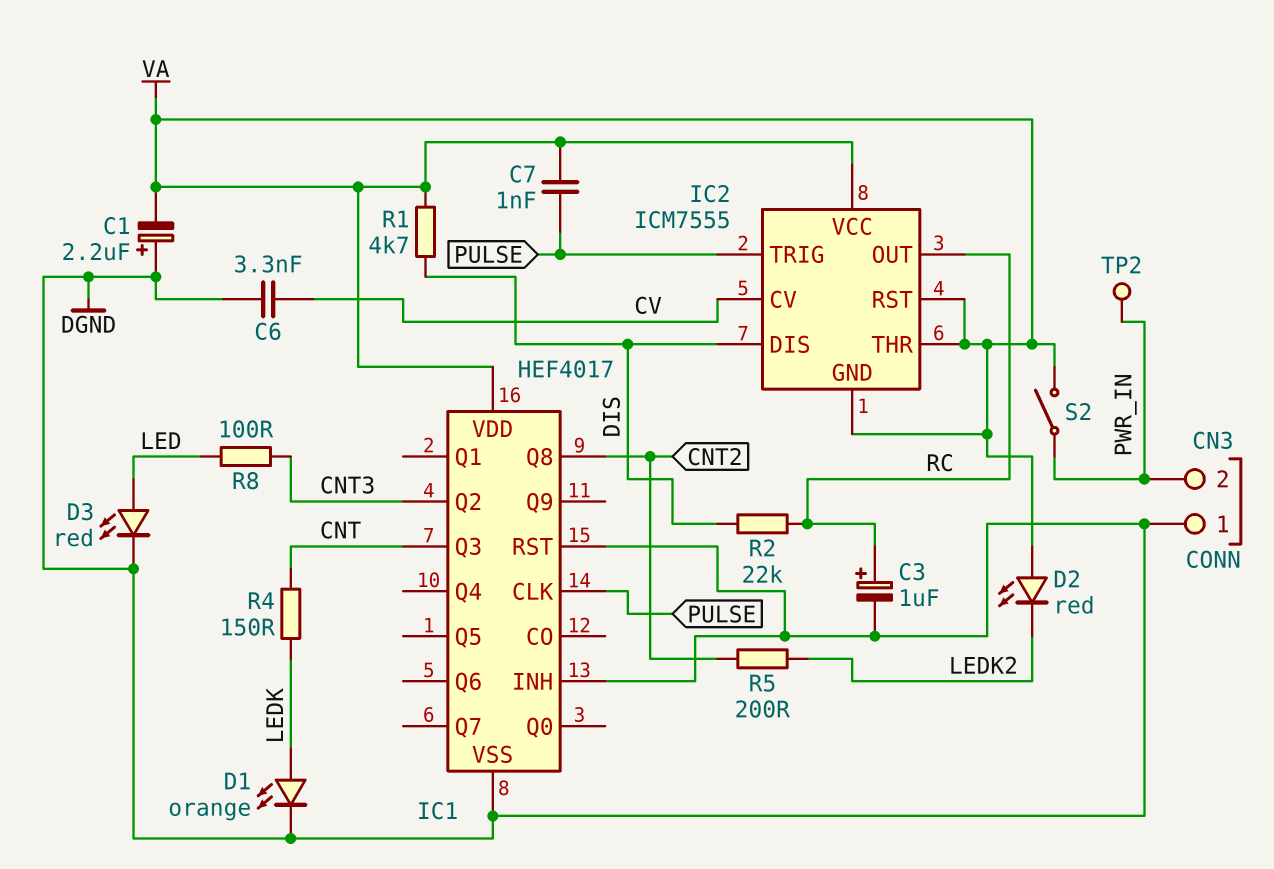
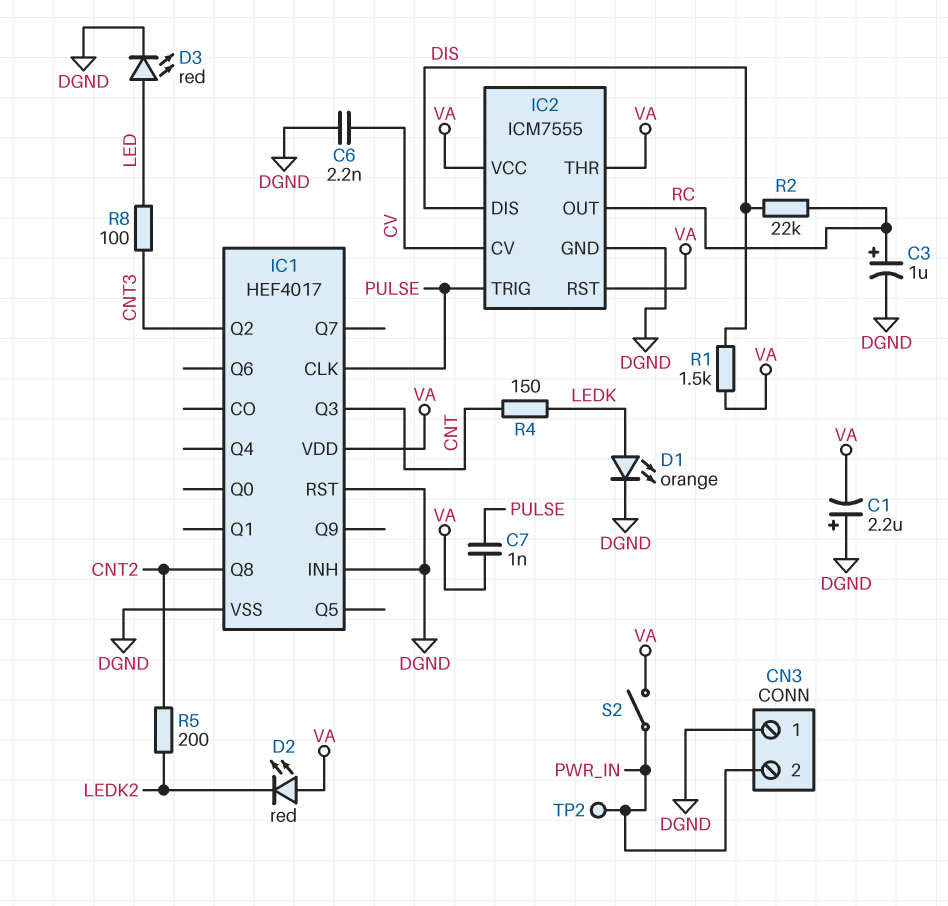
C6: 3.3nF (CV, DGND) -> 2.2nF (CV, DGND)
IC2 pin GND: VA -> DGND
R1: 4.7k (DIS, VA) -> 1.5k (DIS, VA)

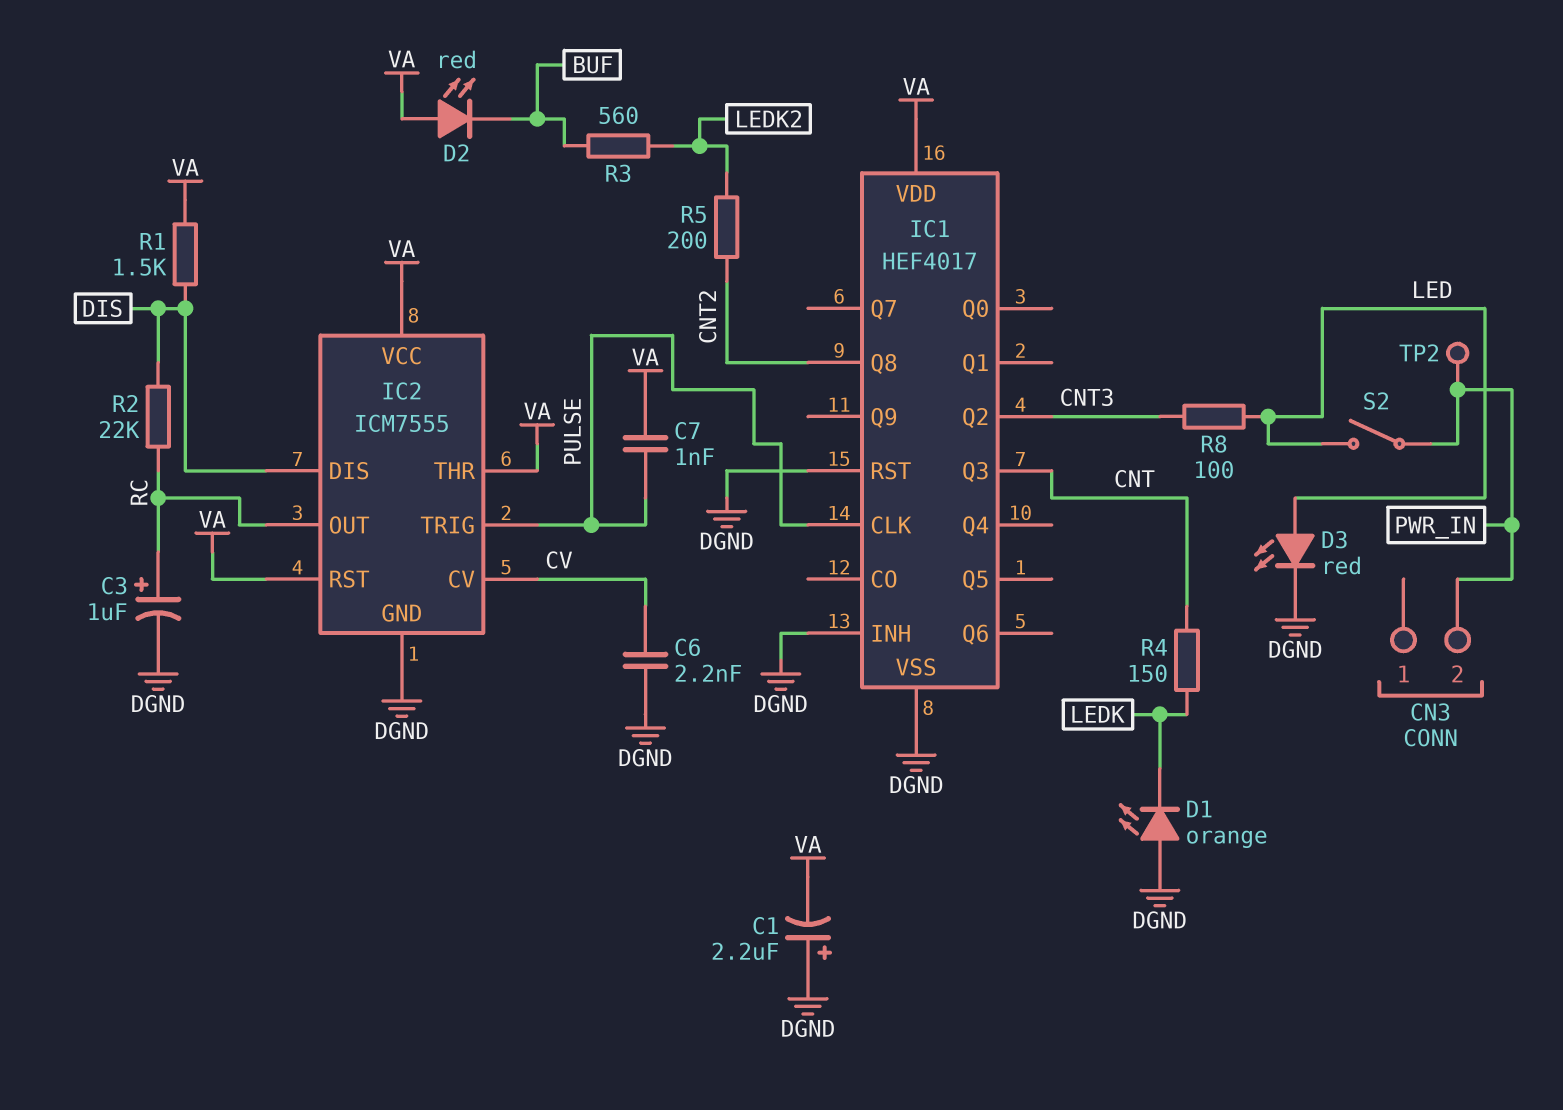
CN3 pin 1: DGND -> none
D1: LED orange (A LEDK, K DGND) -> LED orange (A DGND, K LEDK)
D2: LED red (A VA, K LEDK2) -> LED red (A VA, K BUF)
R3: none -> 560 (BUF, LEDK2)
S2: switch (PWR_IN, VA) -> switch (LED, PWR_IN)

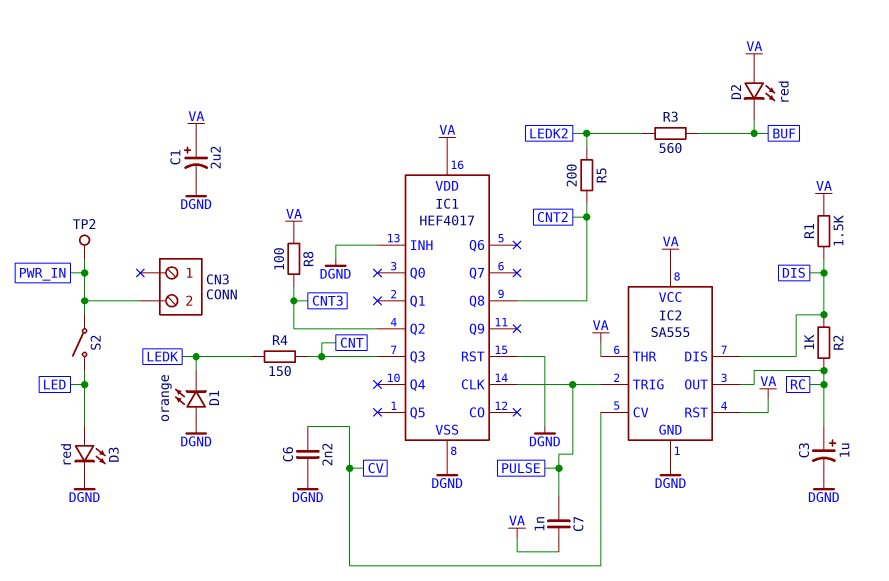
C1: 2.2uF (plus DGND, minus VA) -> 2.2uF (plus VA, minus DGND)
IC2: ICM7555 -> SA555
R2: 22k (DIS, RC) -> 1k (DIS, RC)
R8: 100 (CNT3, LED) -> 100 (CNT3, VA)

